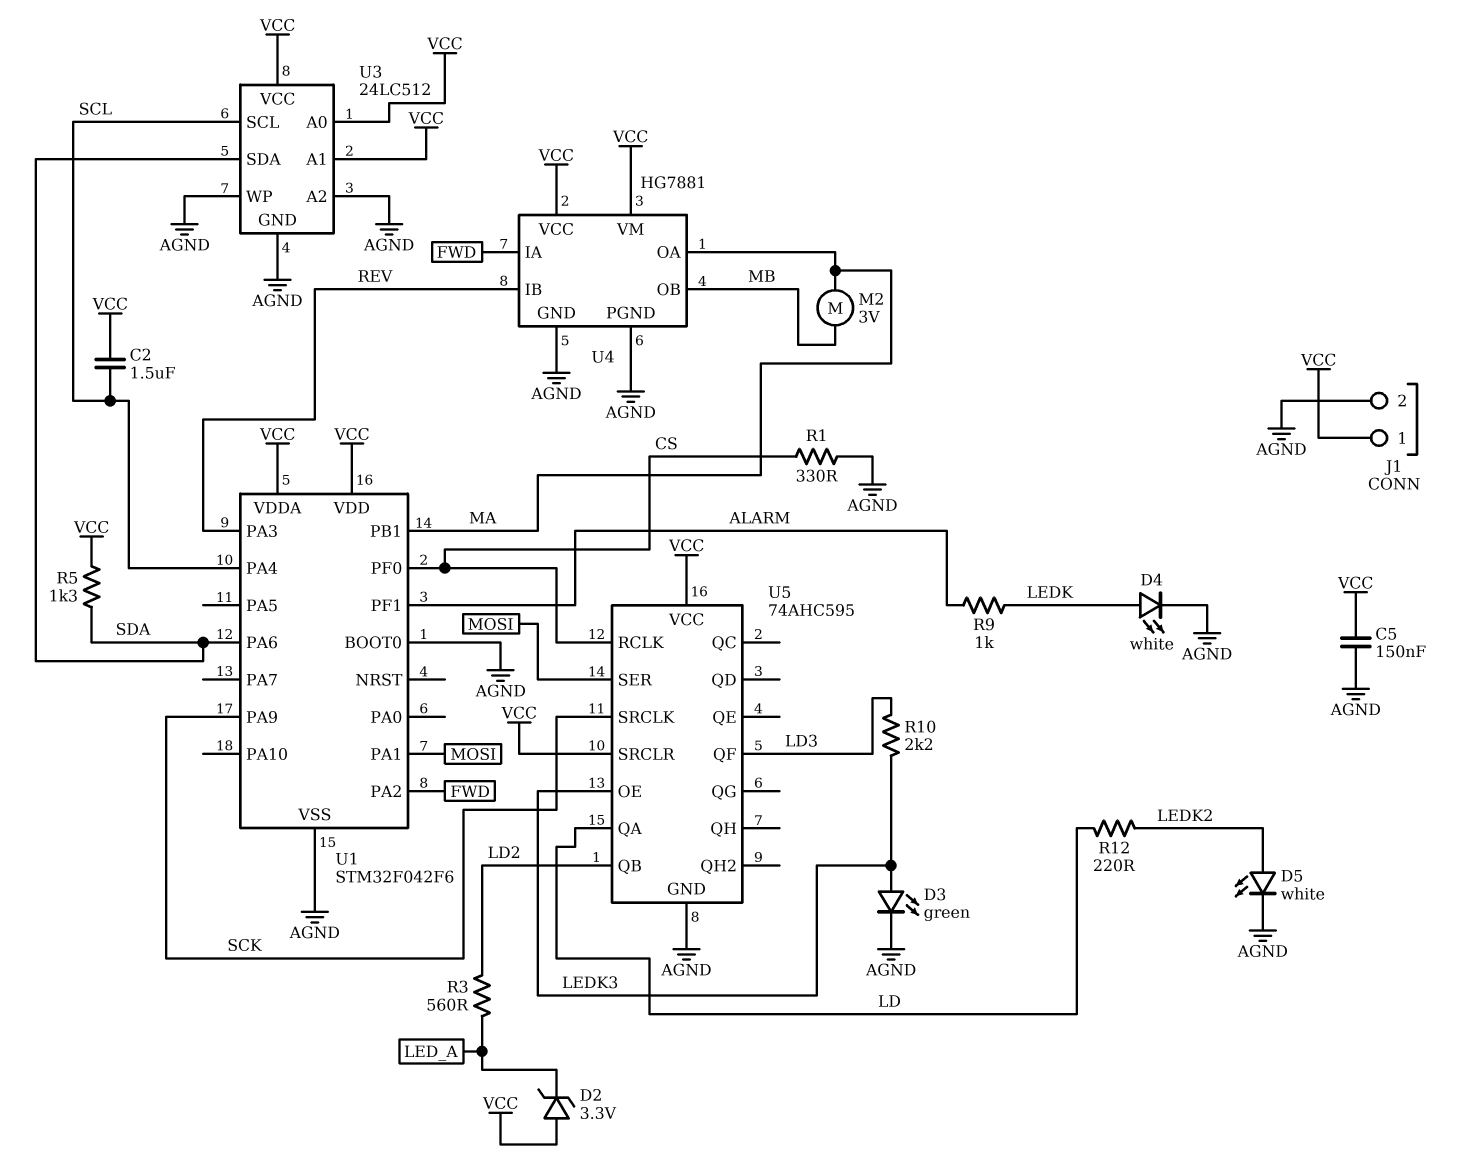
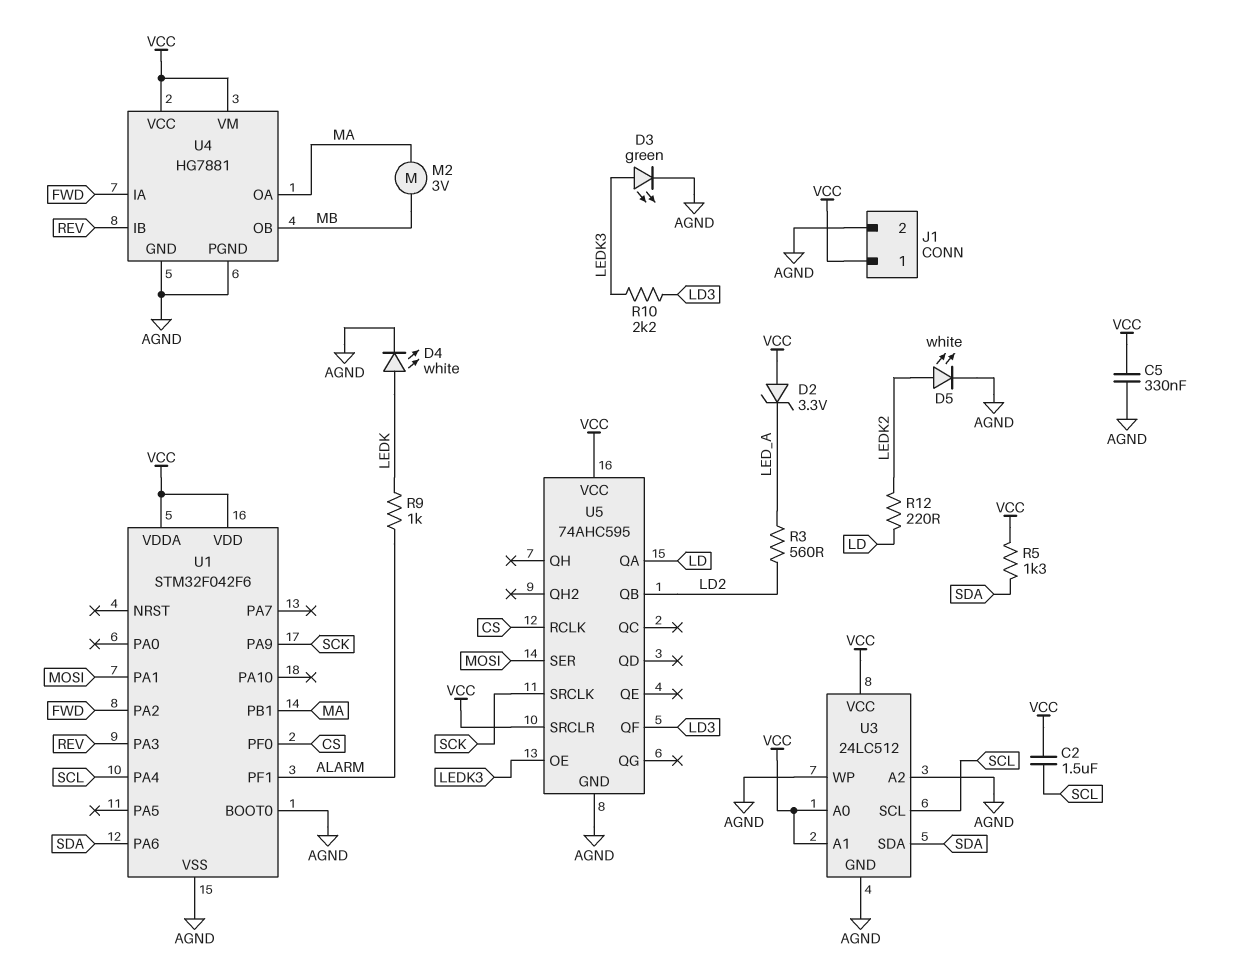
C5: 150nF (AGND, VCC) -> 330nF (AGND, VCC)
R1: 330 (AGND, CS) -> none

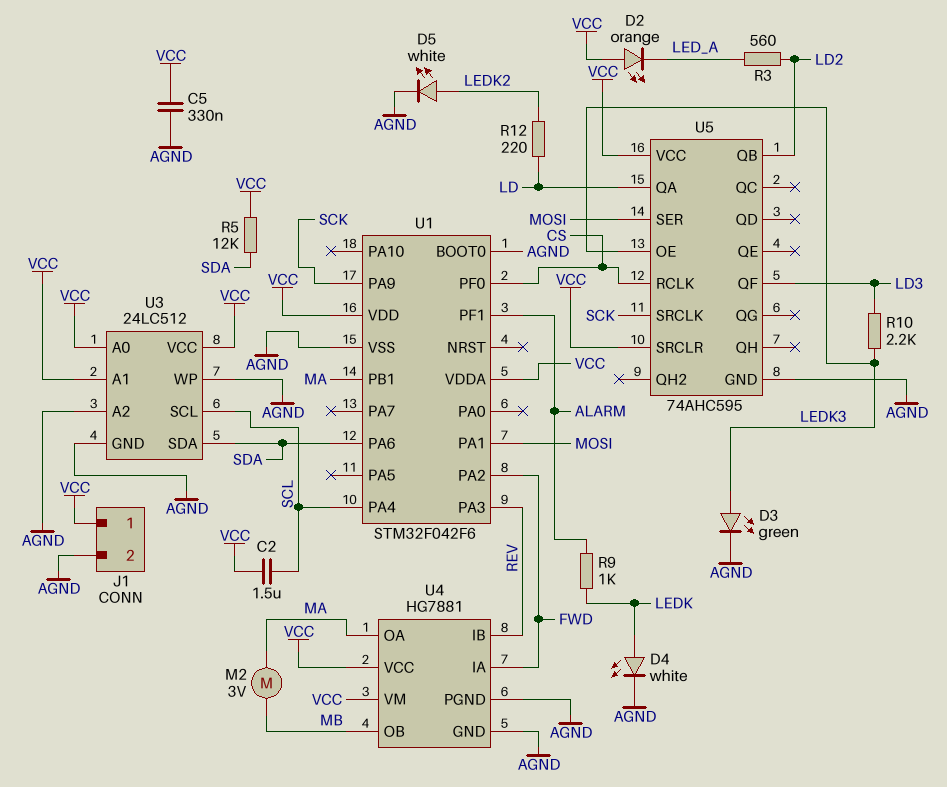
D2: zener 3.3V (A VCC, K LED_A) -> LED orange (A VCC, K LED_A)
R5: 1.3k (SDA, VCC) -> 12k (SDA, VCC)

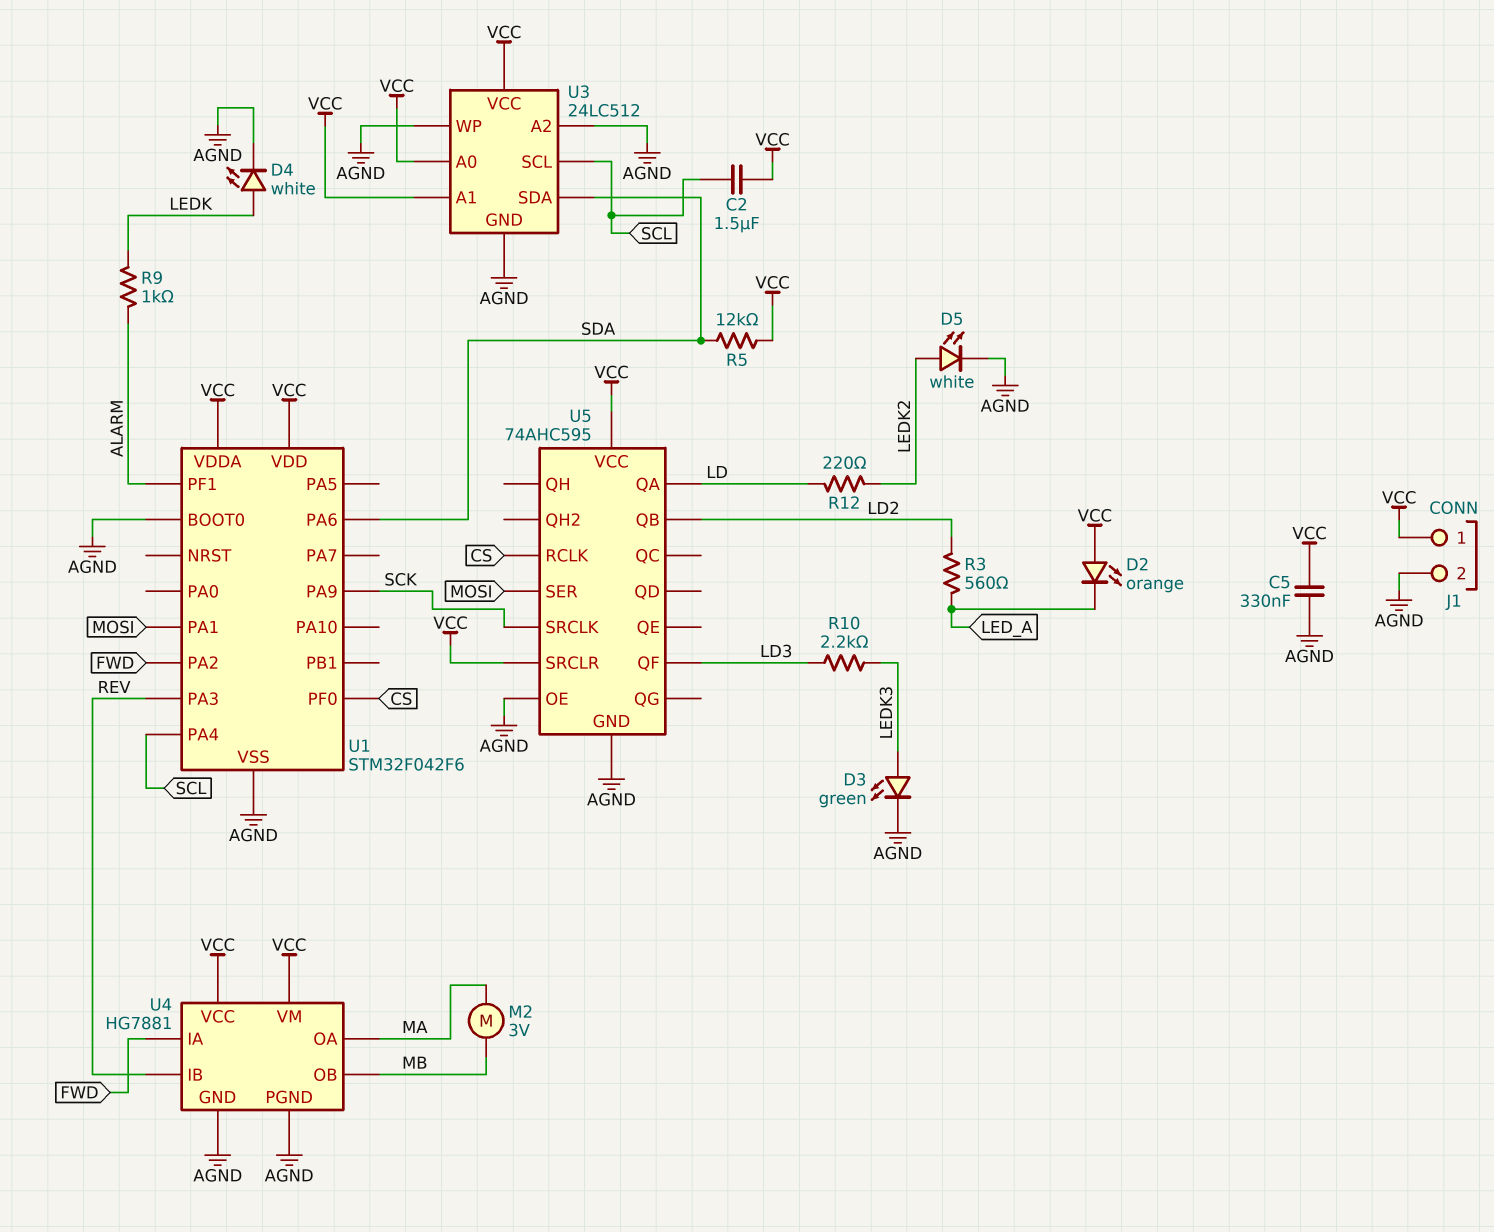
U1 pin PB1: MA -> none
U5 pin OE: LEDK3 -> AGND

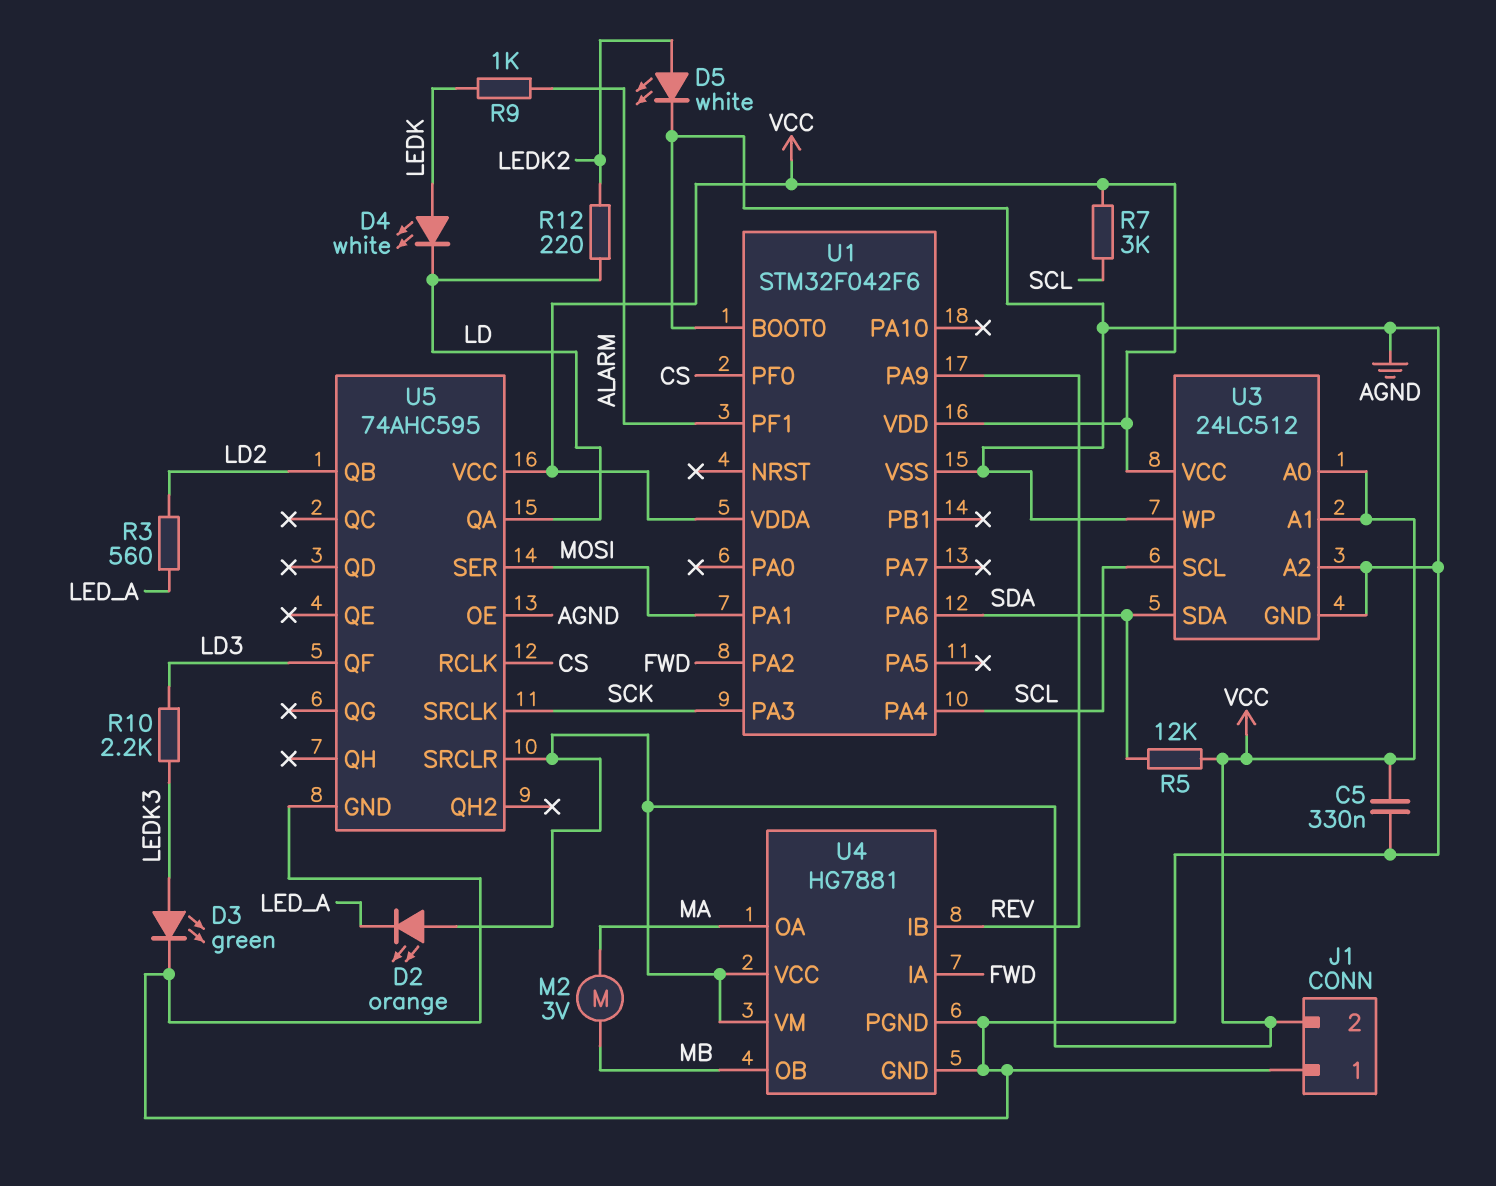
C2: 1.5uF (SCL, VCC) -> none
D4: LED white (A LEDK, K AGND) -> LED white (A LEDK, K LD)
J1 pin 1: VCC -> AGND
J1 pin 2: AGND -> VCC
R7: none -> 3k (SCL, VCC)
U1 pin PA3: REV -> SCK
U1 pin PA9: SCK -> REV

